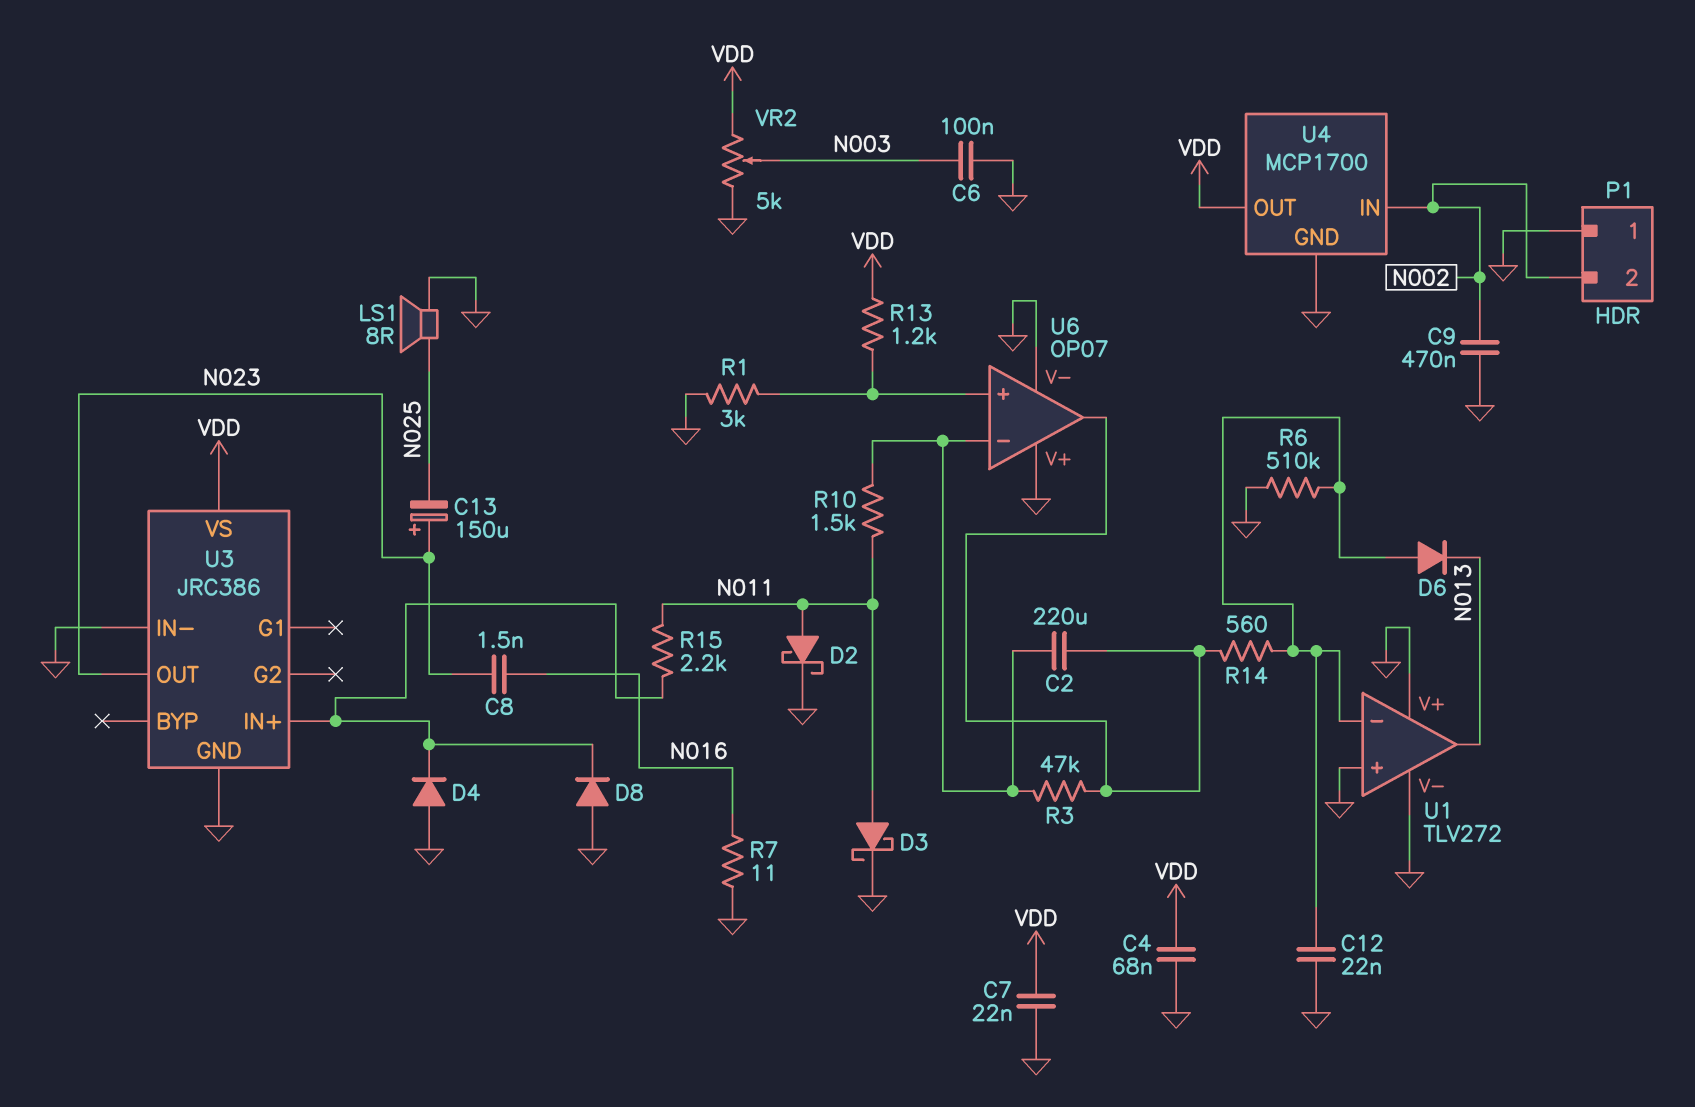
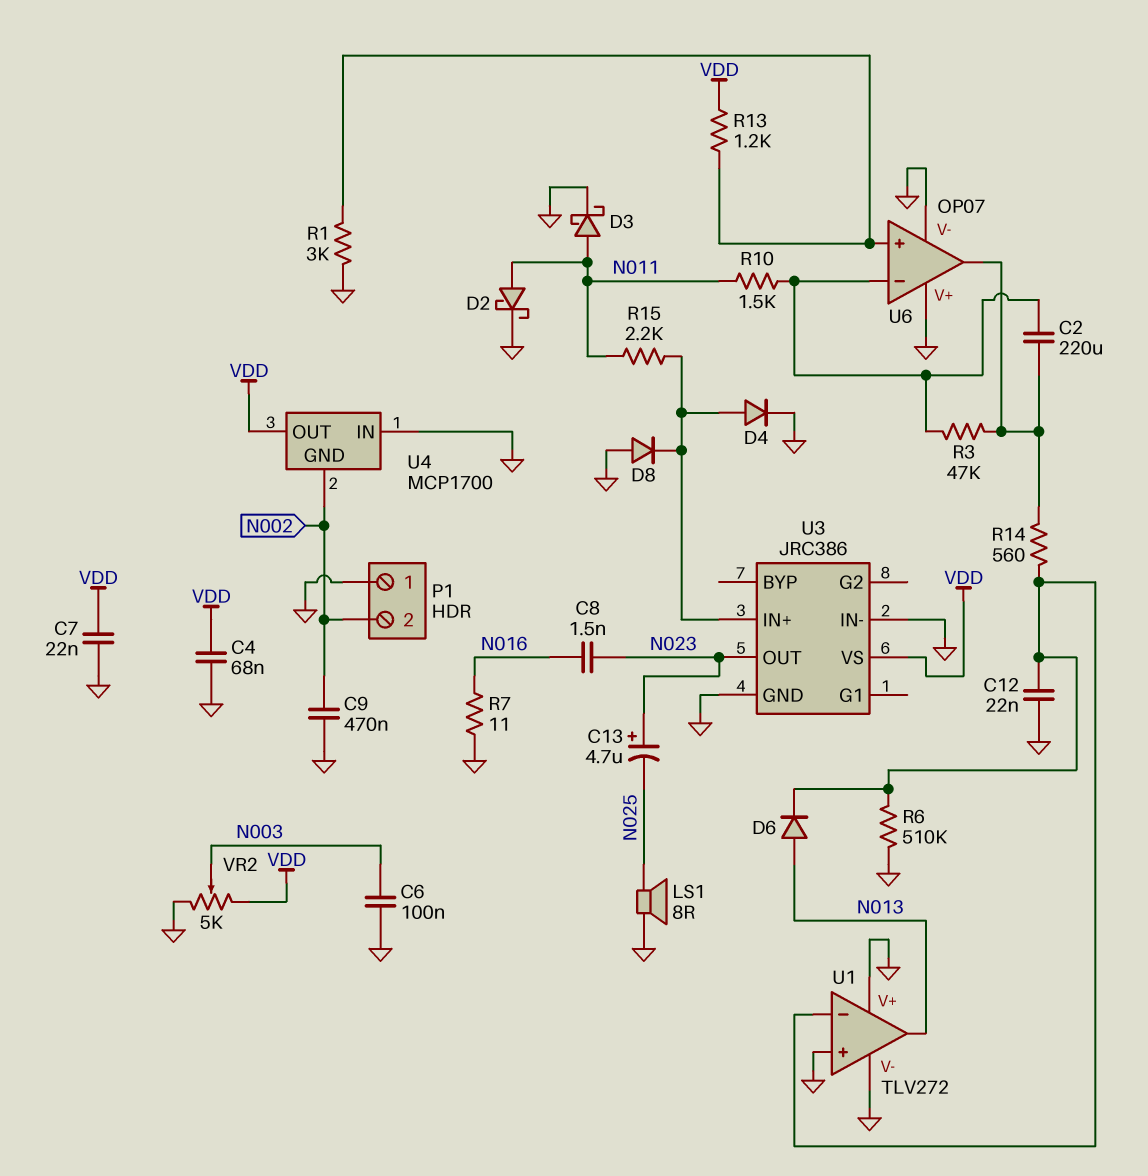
C13: 150uF (plus N023, minus N025) -> 4.7uF (plus N023, minus N025)
D4: diode (A GND, K U3/IN+) -> diode (A U3/IN+, K GND)
D6: diode (A U1/in-, K N013) -> diode (A N013, K U1/in-)
U4 pin GND: GND -> N002
U4 pin IN: N002 -> GND

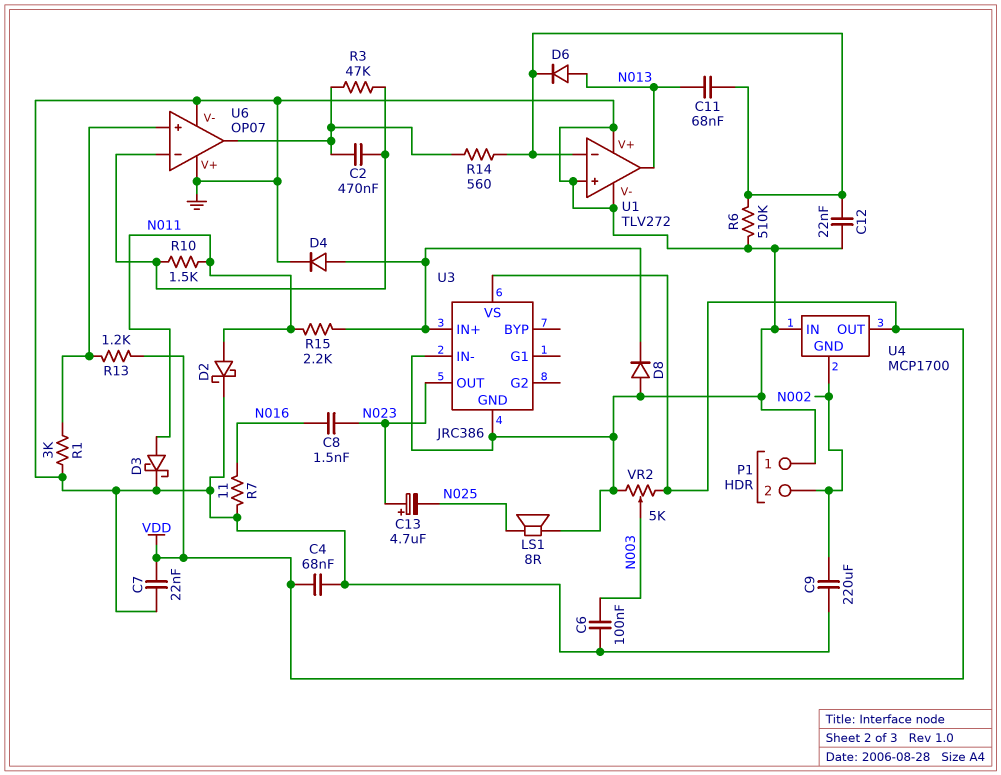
C2: 220uF (U6/in-, U6/out) -> 470nF (U6/in-, U6/out)
C9: 470nF (GND, N002) -> 220uF (GND, N002)
C11: none -> 68nF (N013, U1/in-)

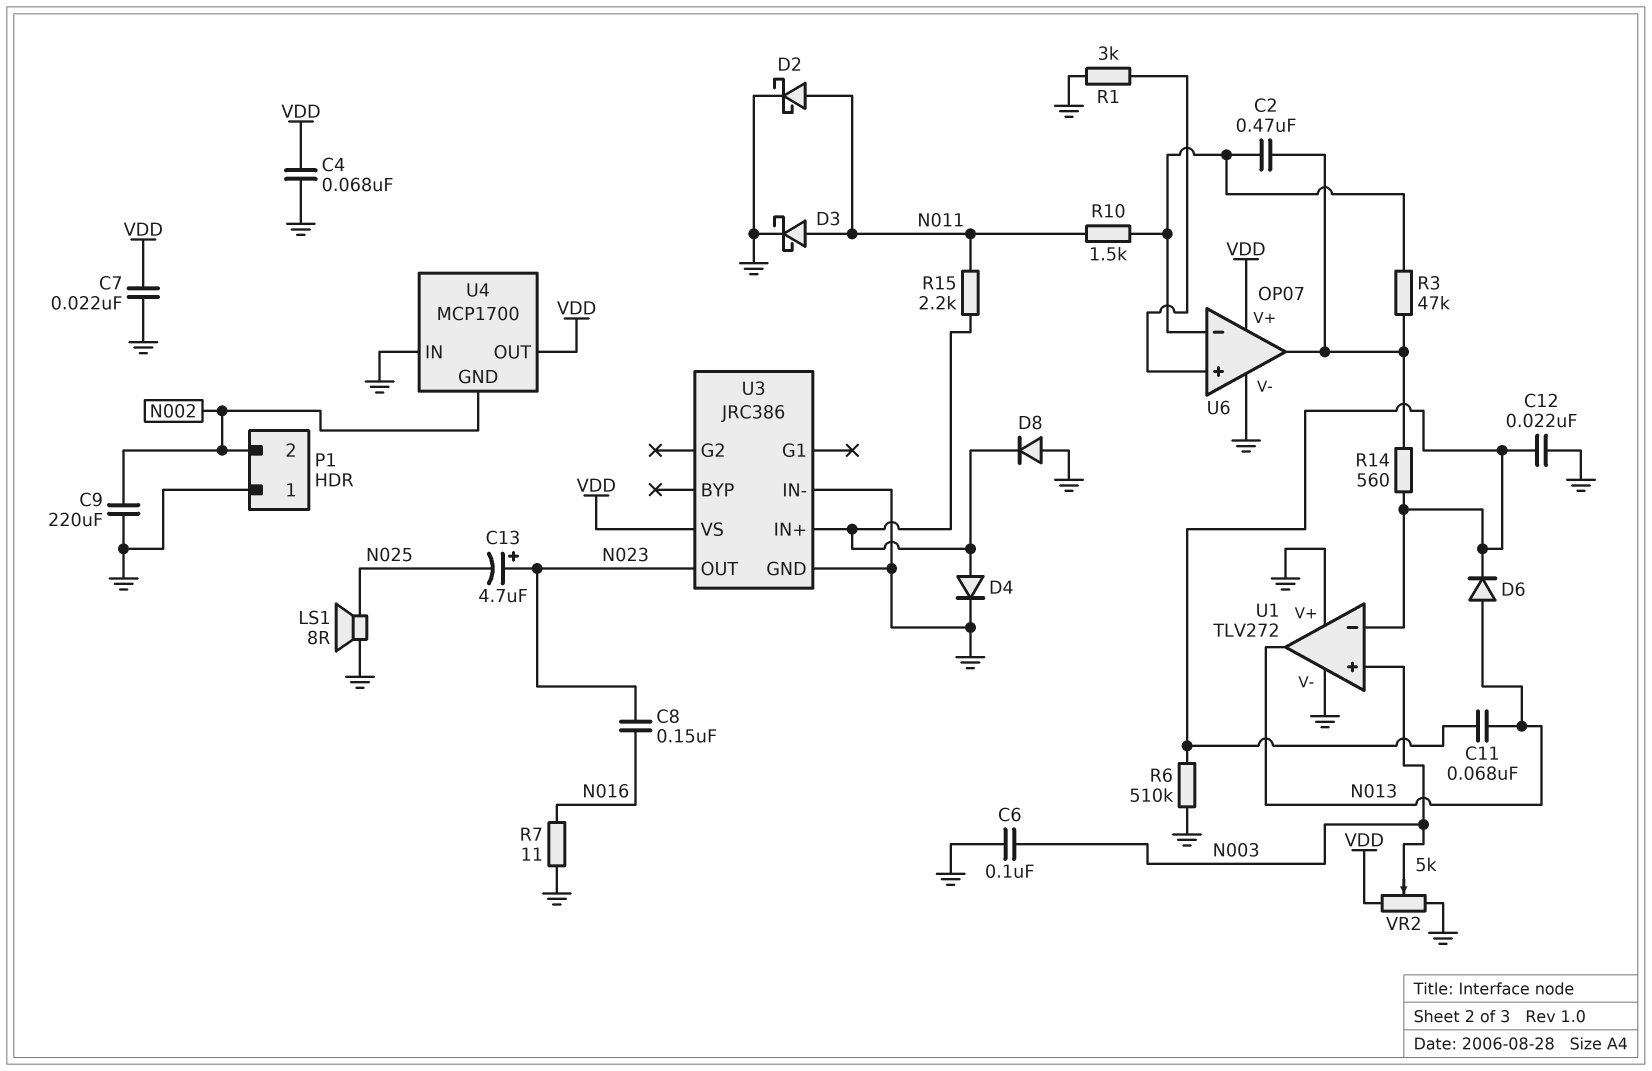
C8: 1.5nF (N016, N023) -> 150nF (N016, N023)
R13: 1.2k (U6/in+, VDD) -> none
U1 pin in+: GND -> N003
U6 pin V+: GND -> VDD

